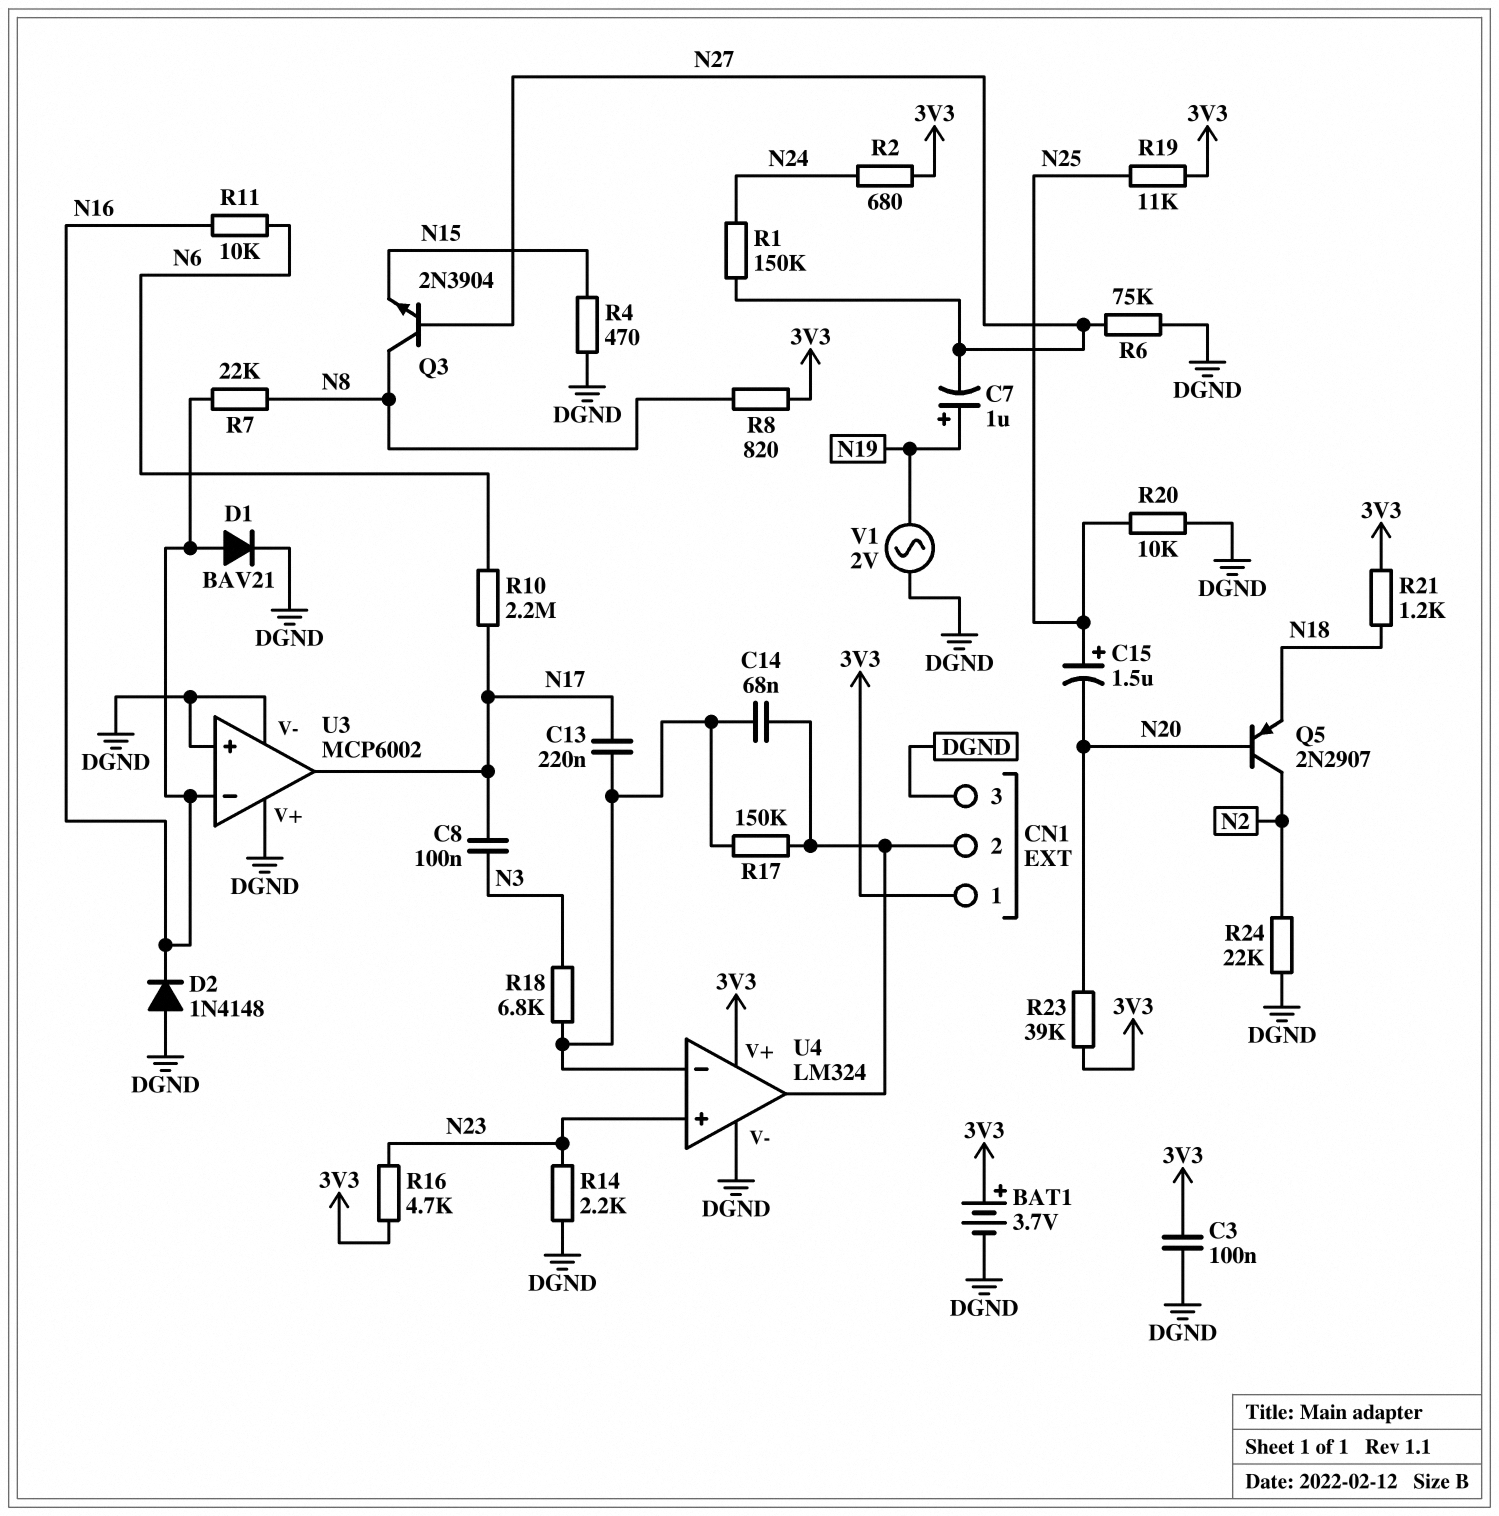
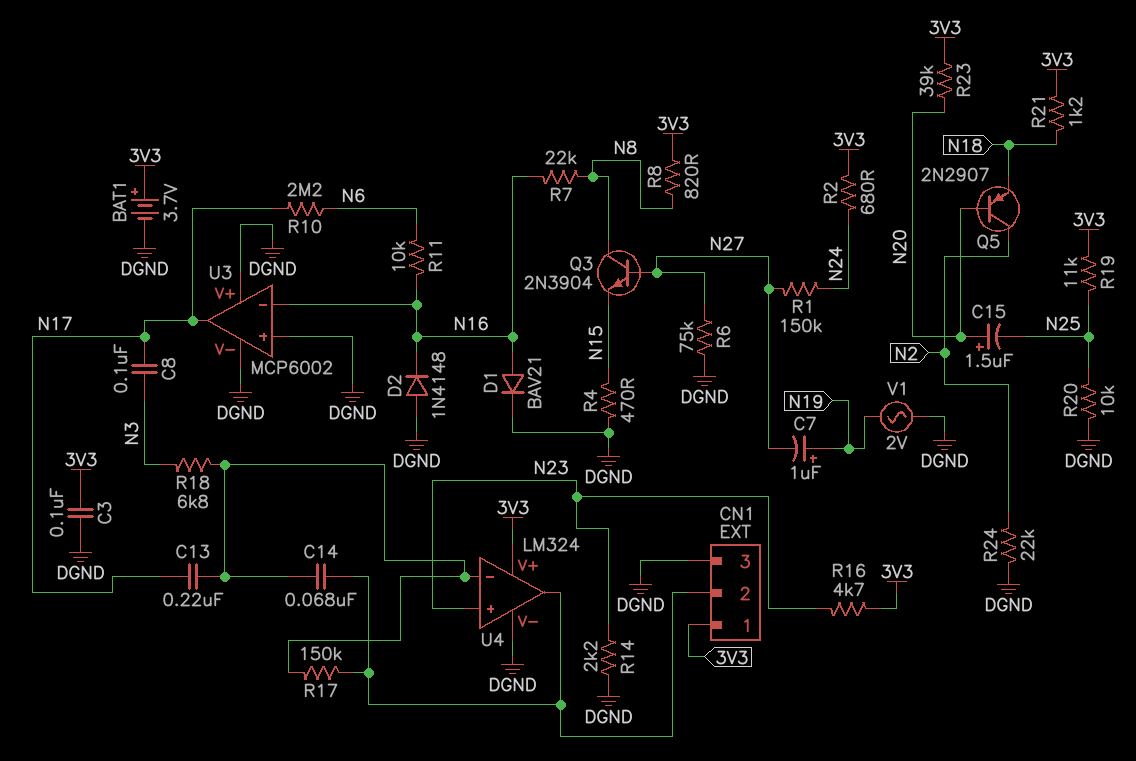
C15: 1.5uF (plus N25, minus N20) -> 1.5uF (plus N20, minus N25)

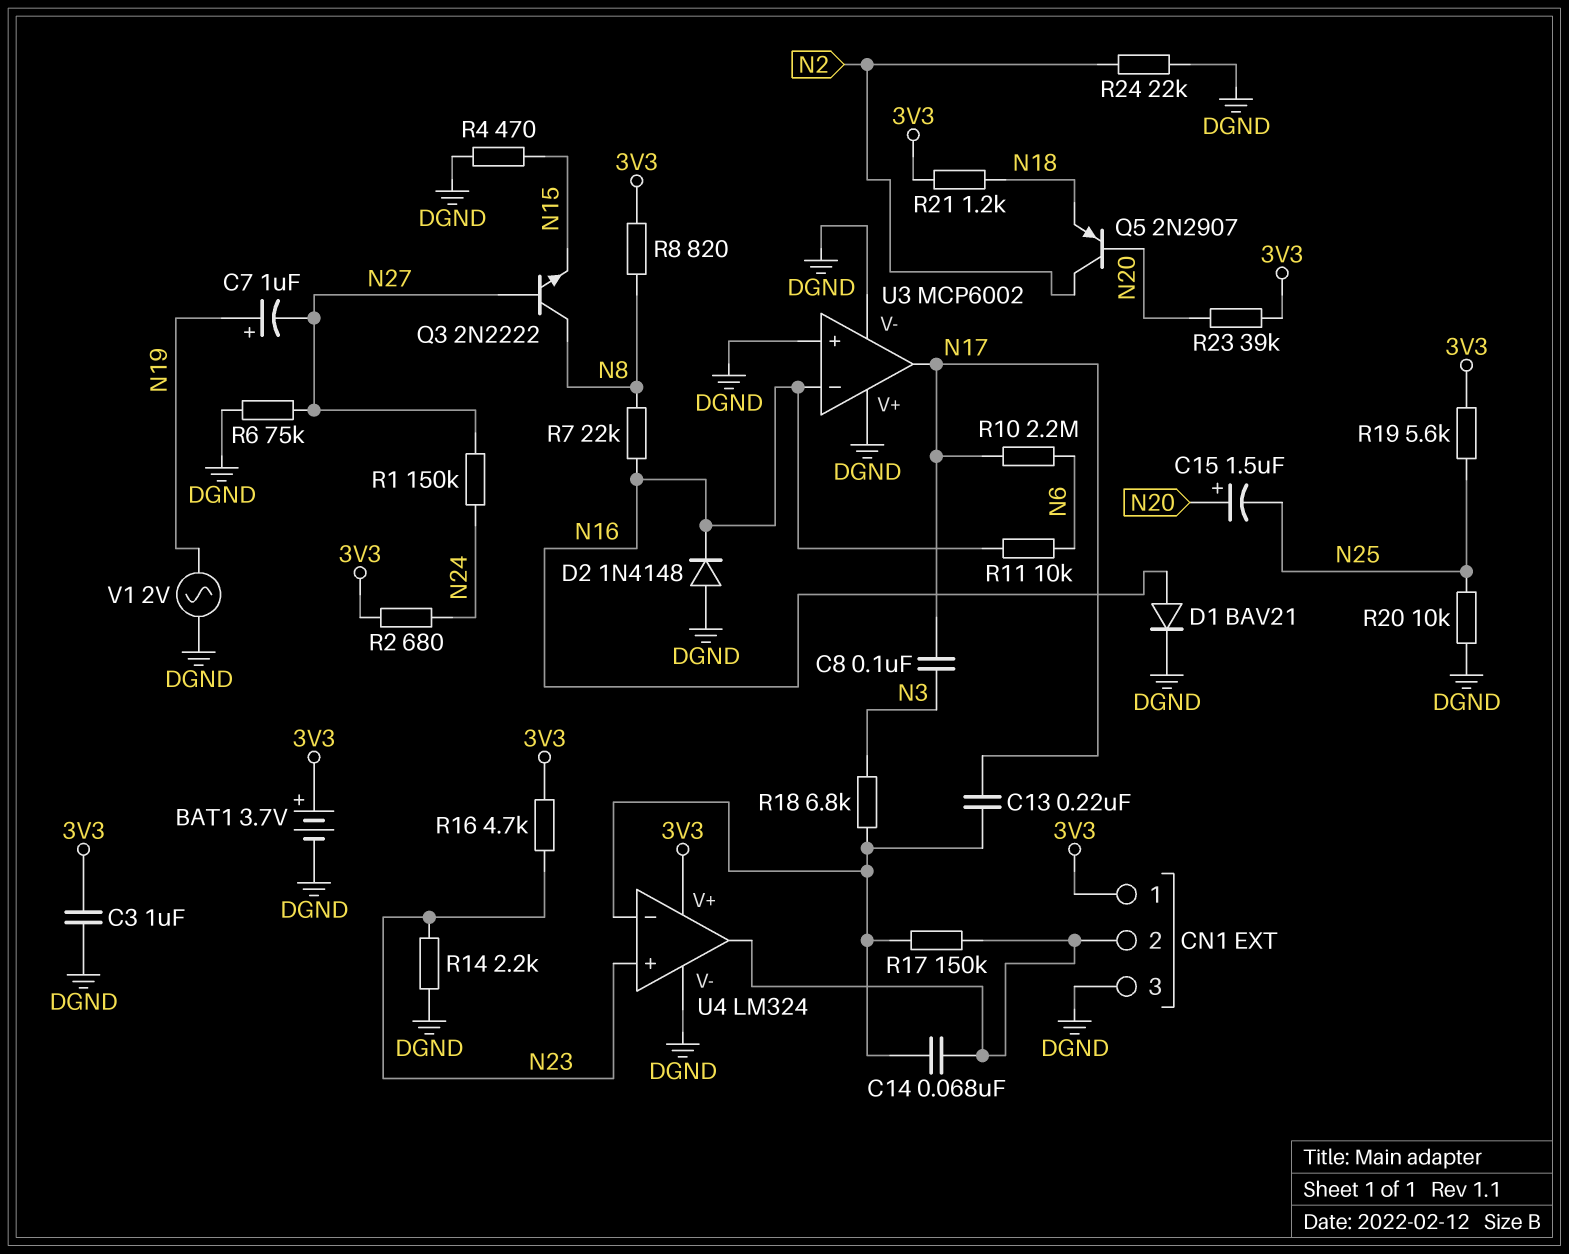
C3: 100nF (3V3, DGND) -> 1uF (3V3, DGND)
Q3: NPN 2N3904 (B N27, C N8, E N15) -> NPN 2N2222 (B N27, C N8, E N15)
R19: 11k (3V3, N25) -> 5.6k (3V3, N25)

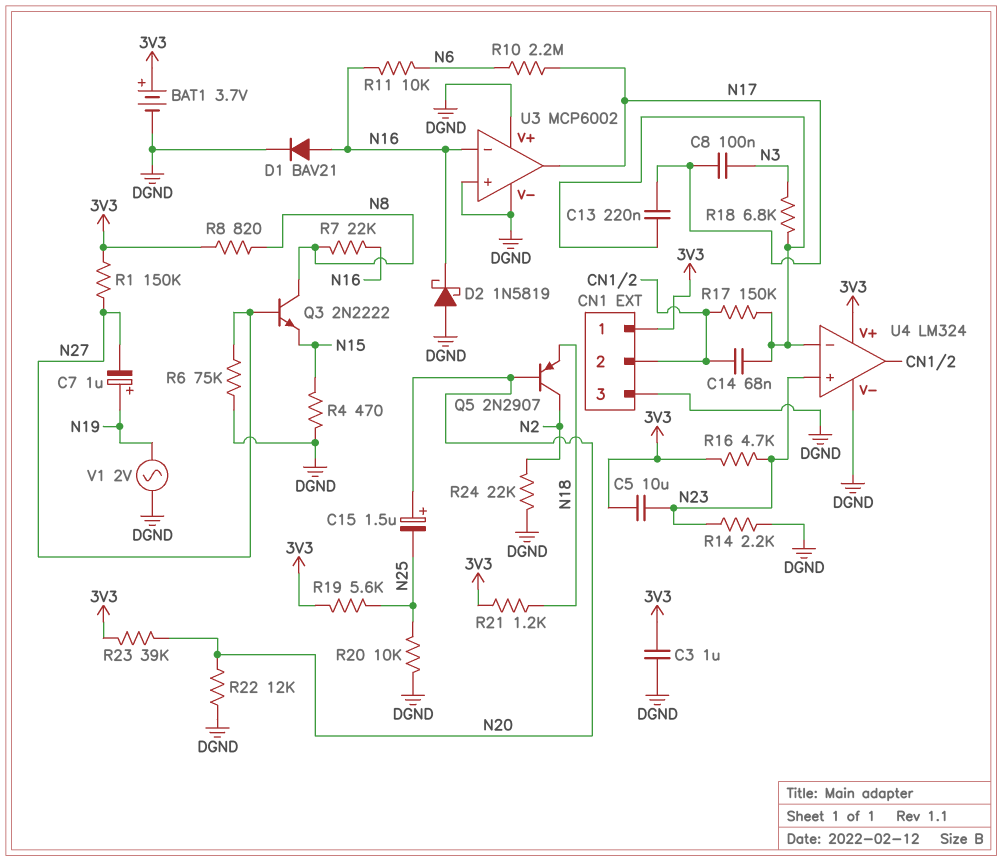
C5: none -> 10uF (3V3, N23)
D2: diode 1N4148 (A DGND, K N16) -> schottky 1N5819 (A DGND, K N16)
R1: 150k (N24, N27) -> 150k (3V3, N27)
R2: 680 (3V3, N24) -> none
R22: none -> 12k (DGND, N20)

